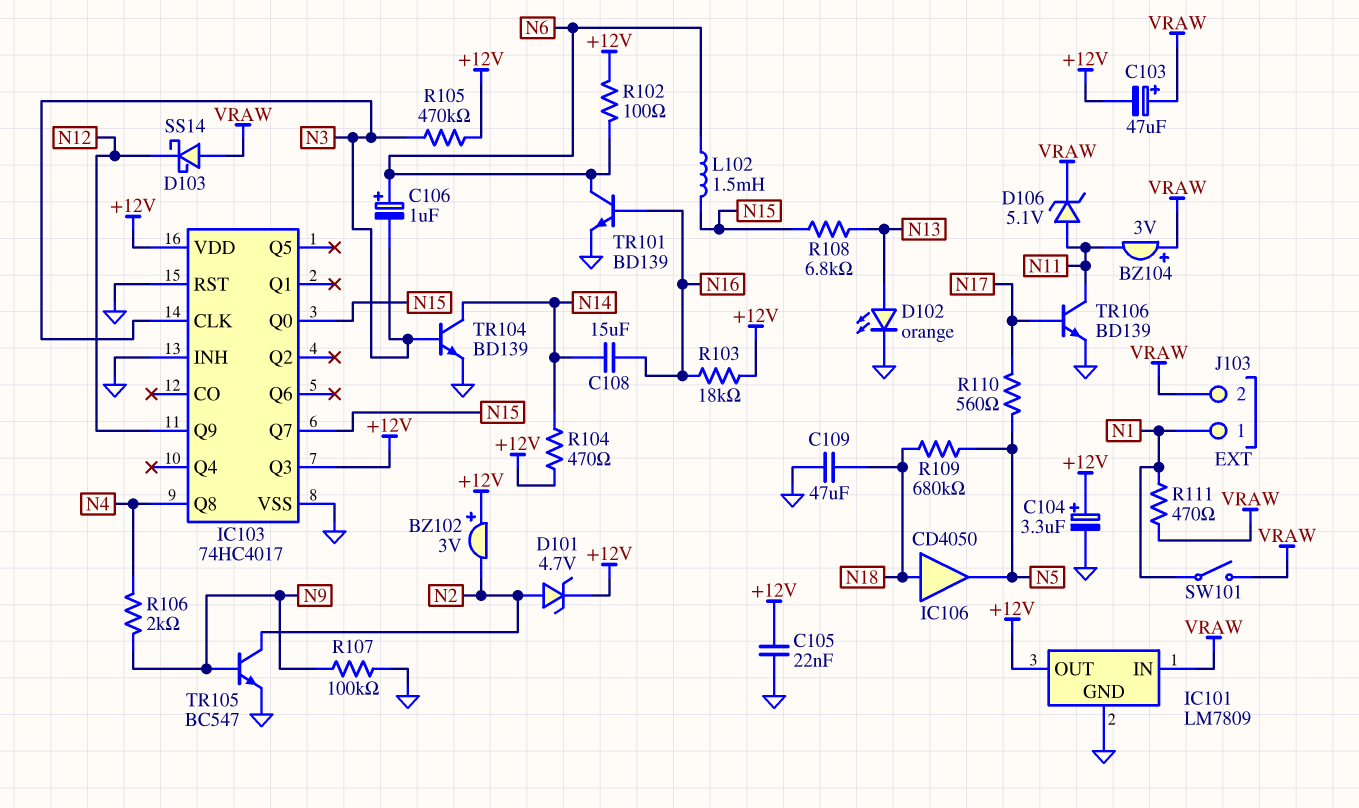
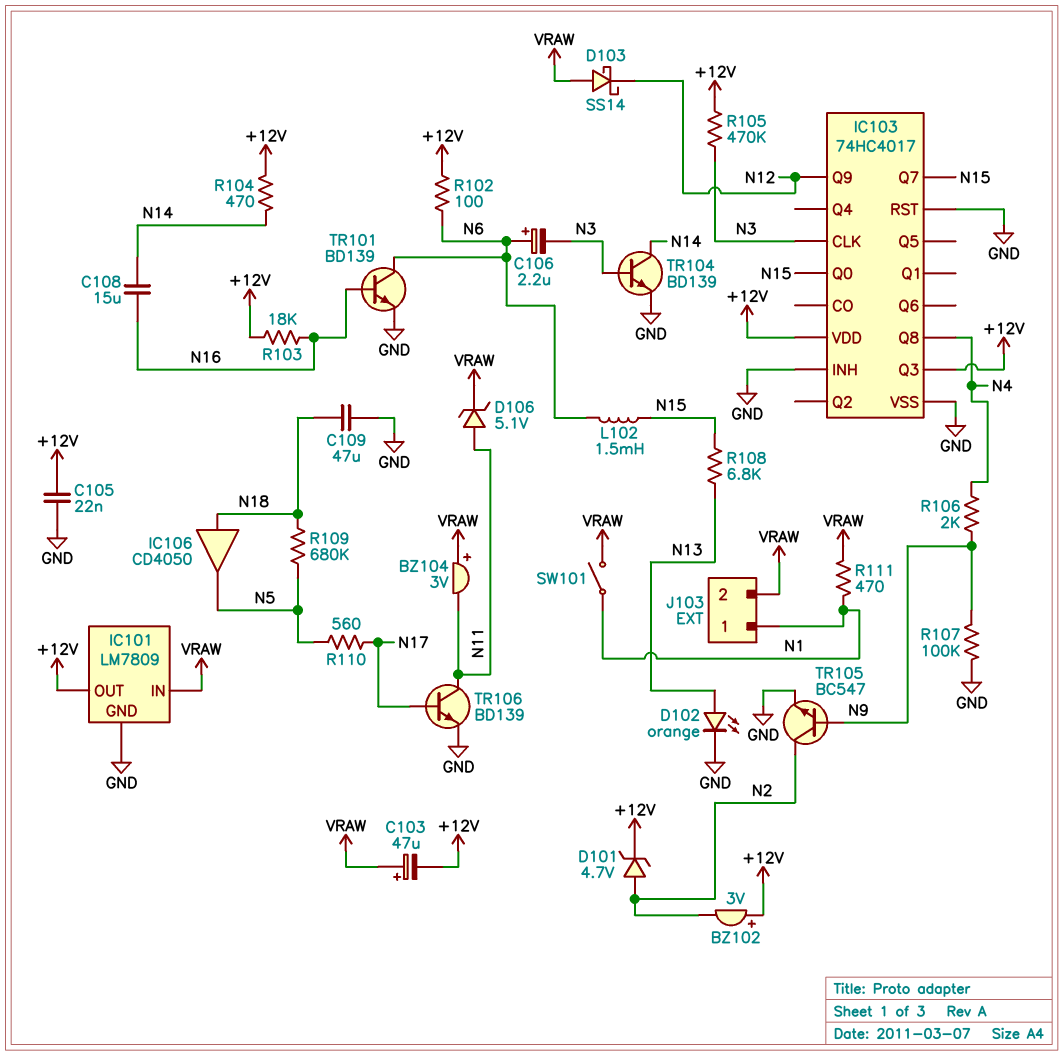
C104: 3.3uF (plus +12V, minus GND) -> none
C106: 1uF (plus N6, minus N3) -> 2.2uF (plus N6, minus N3)

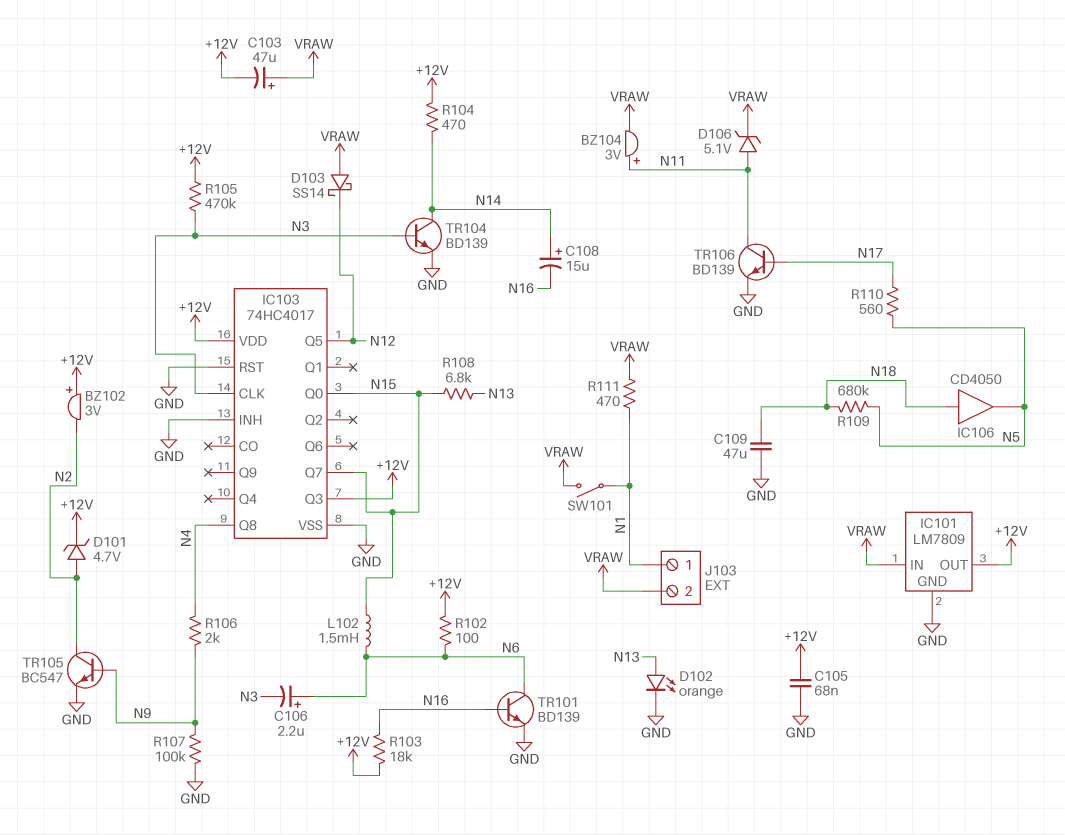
BZ104: buzzer 3V (plus VRAW, minus N11) -> buzzer 3V (plus N11, minus VRAW)
C105: 22nF (+12V, GND) -> 68nF (+12V, GND)
C108: 15uF (N14, N16) -> 15uF (plus N14, minus N16)
IC103 pin Q5: none -> N12
IC103 pin Q9: N12 -> none

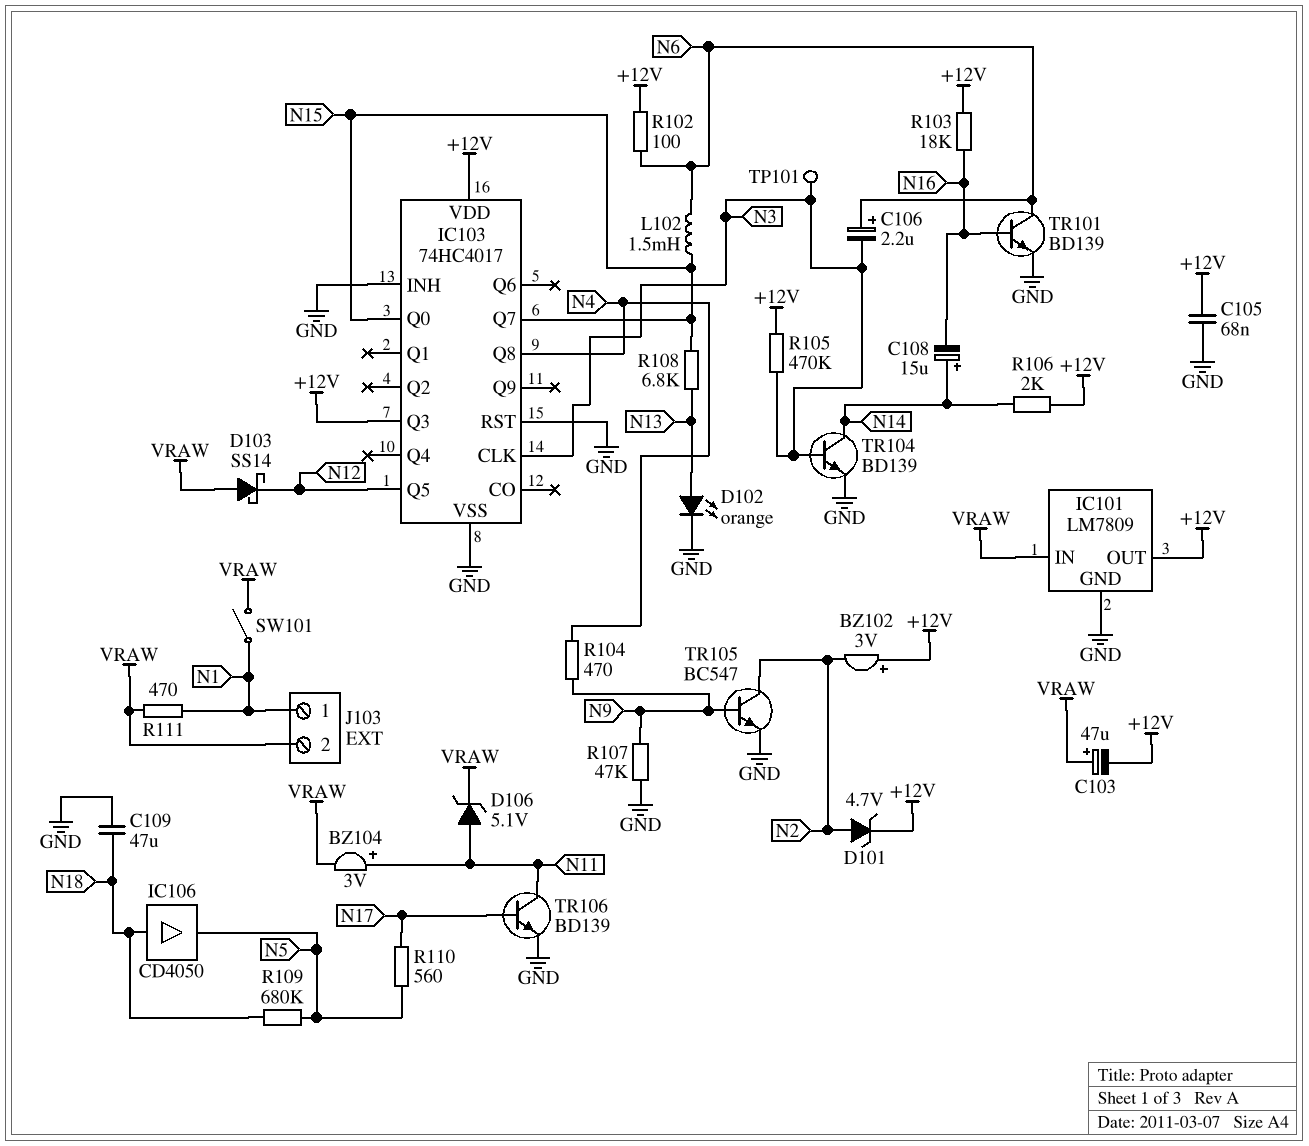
R104: 470 (+12V, N14) -> 470 (N4, N9)
R106: 2k (N4, N9) -> 2k (+12V, N14)
R107: 100k (GND, N9) -> 47k (GND, N9)
TP101: none -> test point (N3)

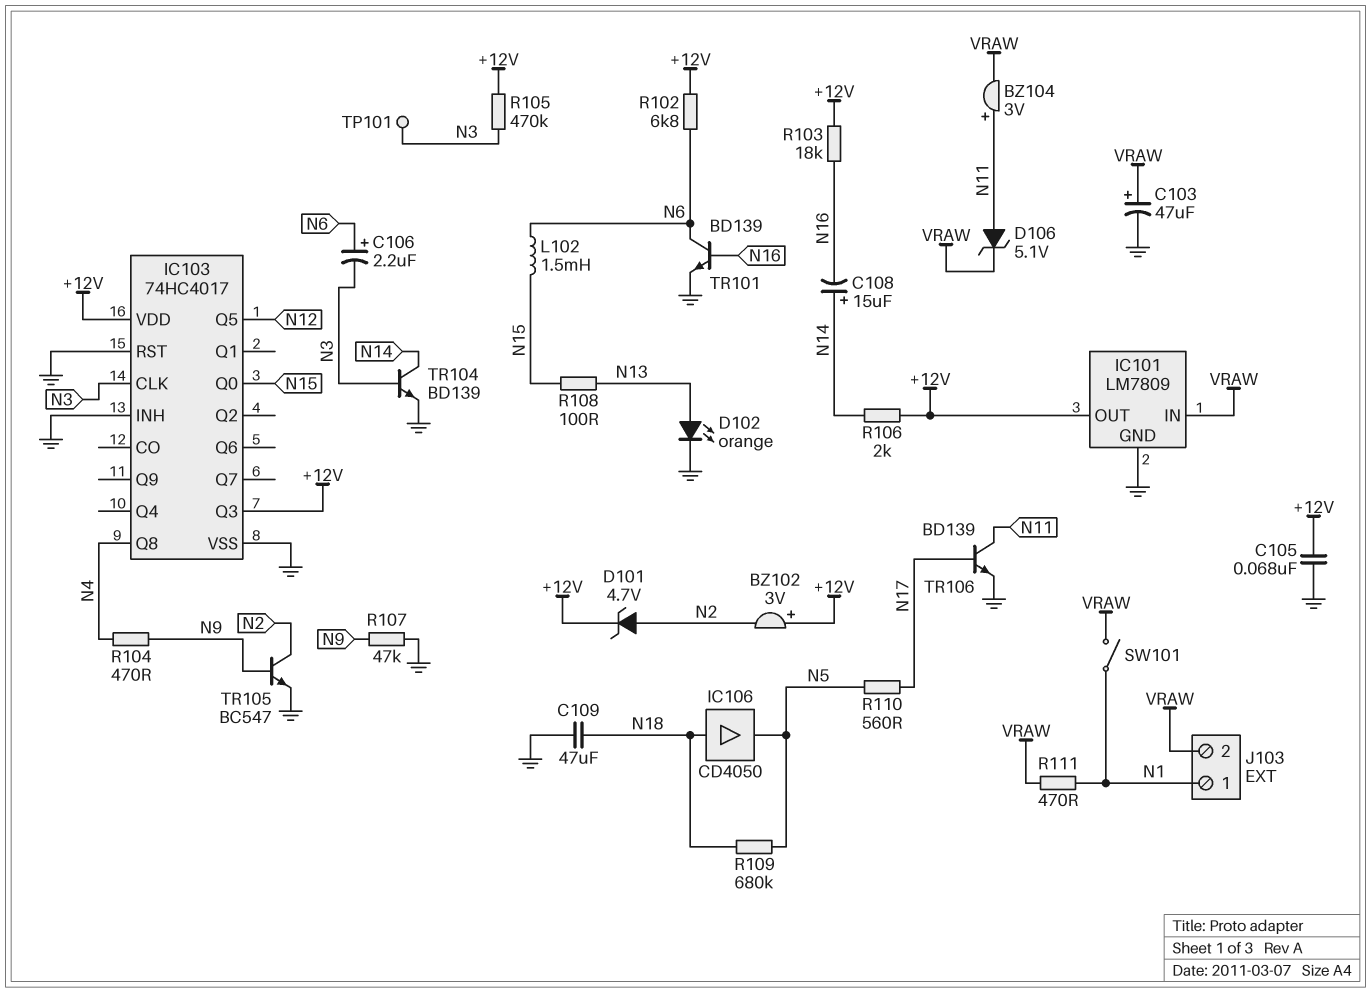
C103: 47uF (plus VRAW, minus +12V) -> 47uF (plus VRAW, minus GND)
D103: schottky SS14 (A VRAW, K N12) -> none
IC103 pin Q7: N15 -> none
R102: 100 (+12V, N6) -> 6.8k (+12V, N6)
R108: 6.8k (N13, N15) -> 100 (N13, N15)

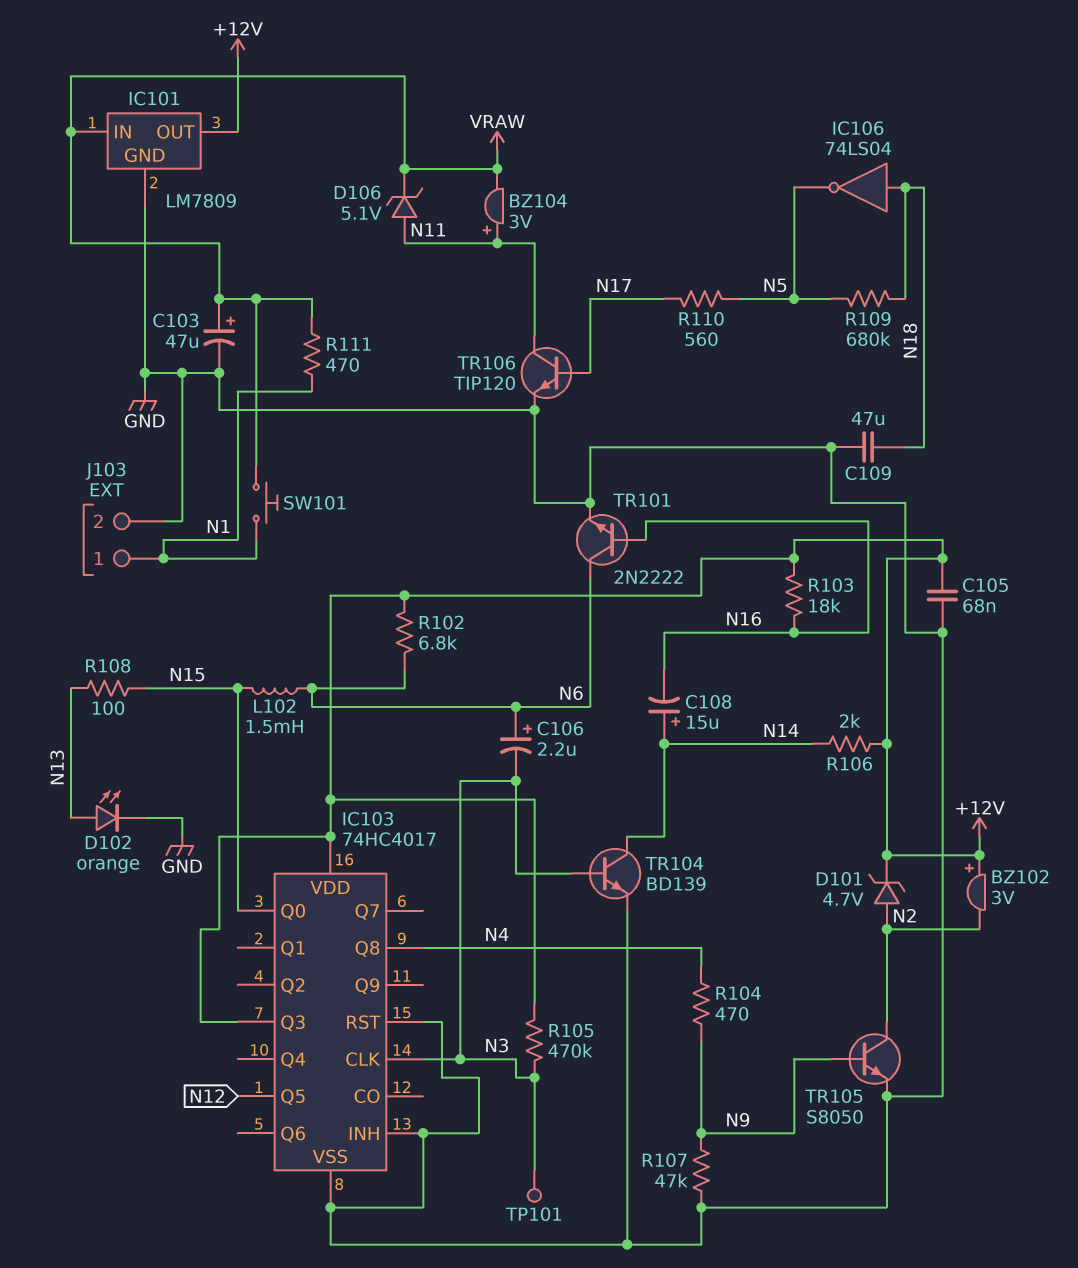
IC106: buffer CD4050 (in N18, out N5) -> NOT 74LS04 (in N18, out N5)
J103 pin 2: VRAW -> GND
SW101: switch (N1, VRAW) -> button (N1, VRAW)
TR101: NPN BD139 (B N16, C N6, E GND) -> NPN 2N2222 (B N16, C N6, E GND)
TR105: NPN BC547 (B N9, C N2, E GND) -> NPN S8050 (B N9, C N2, E GND)
TR106: NPN BD139 (B N17, C N11, E GND) -> NPN TIP120 (B N17, C N11, E GND)

